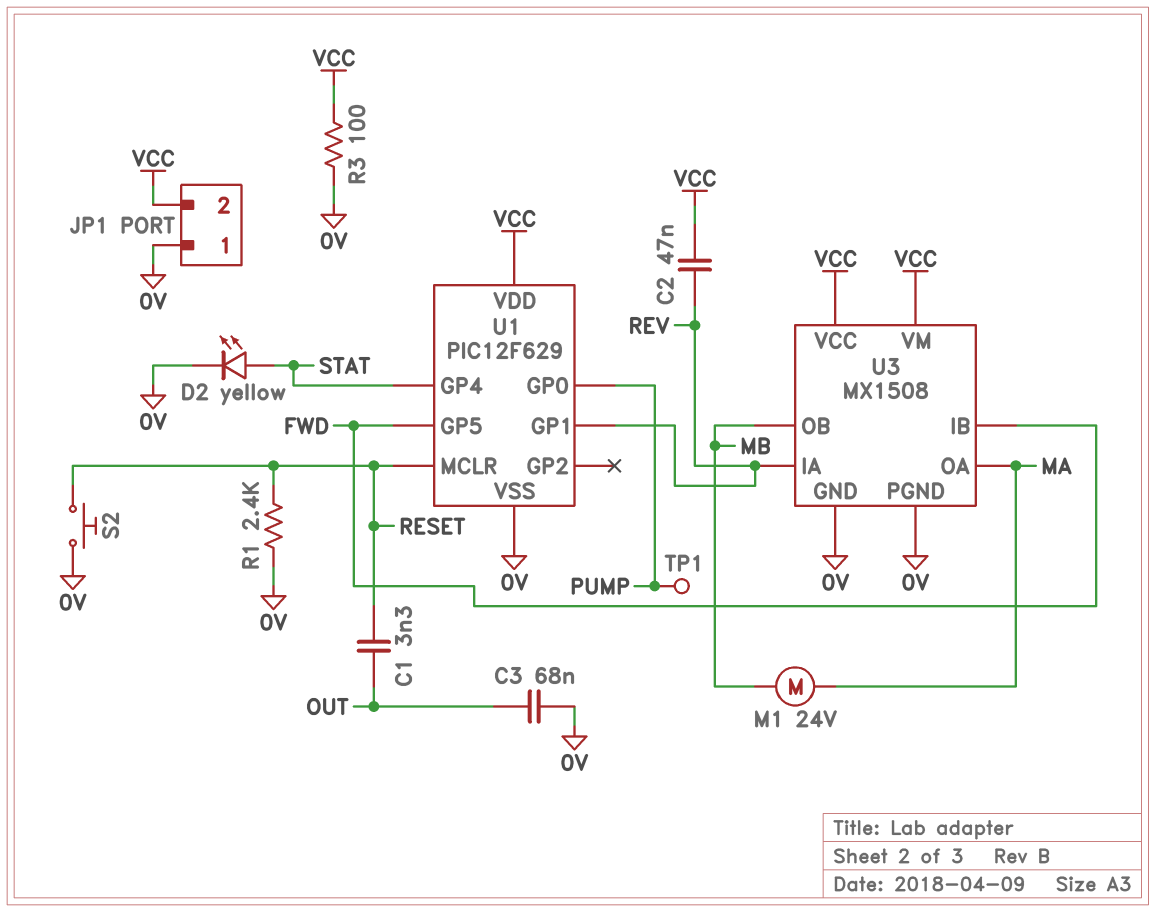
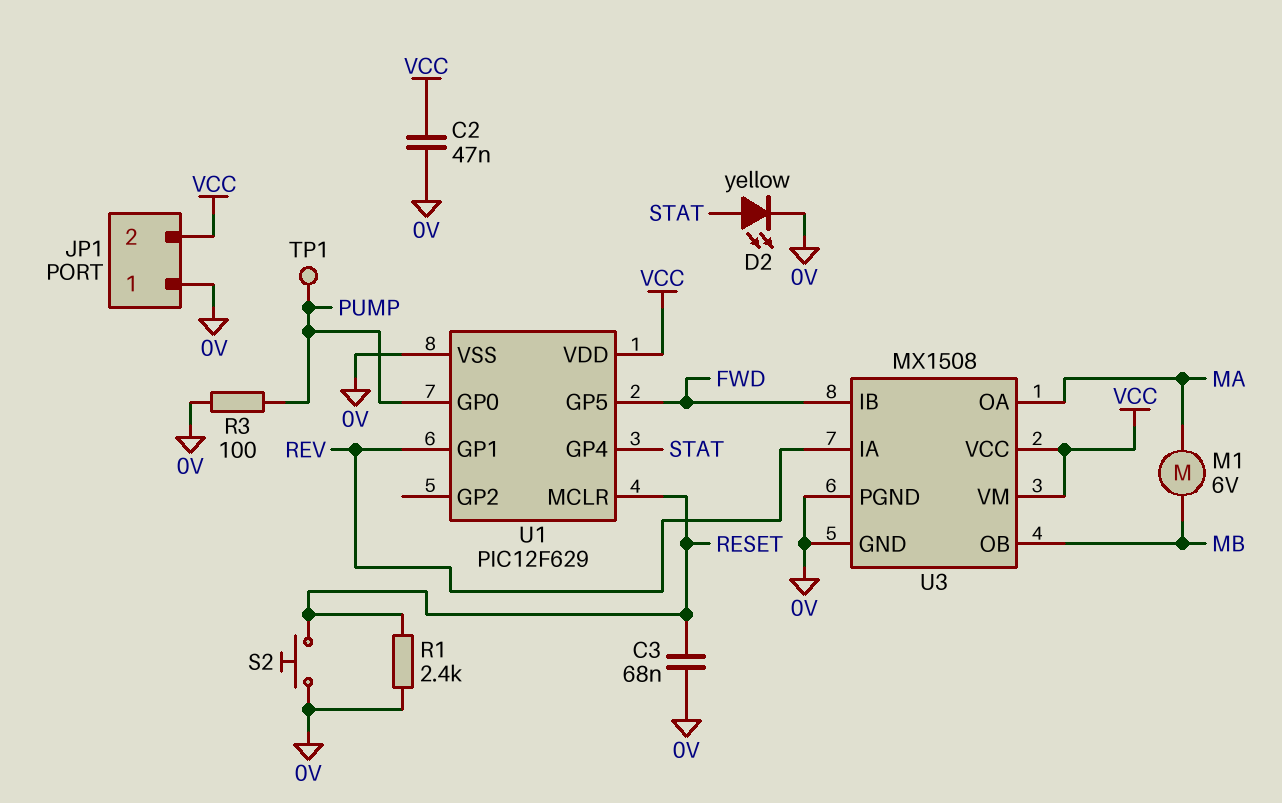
C1: 3.3nF (OUT, RESET) -> none
C2: 47nF (REV, VCC) -> 47nF (0V, VCC)
C3: 68nF (0V, OUT) -> 68nF (0V, RESET)
M1: motor 24V (MA, MB) -> motor 6V (MA, MB)
R3: 100 (0V, VCC) -> 100 (0V, PUMP)

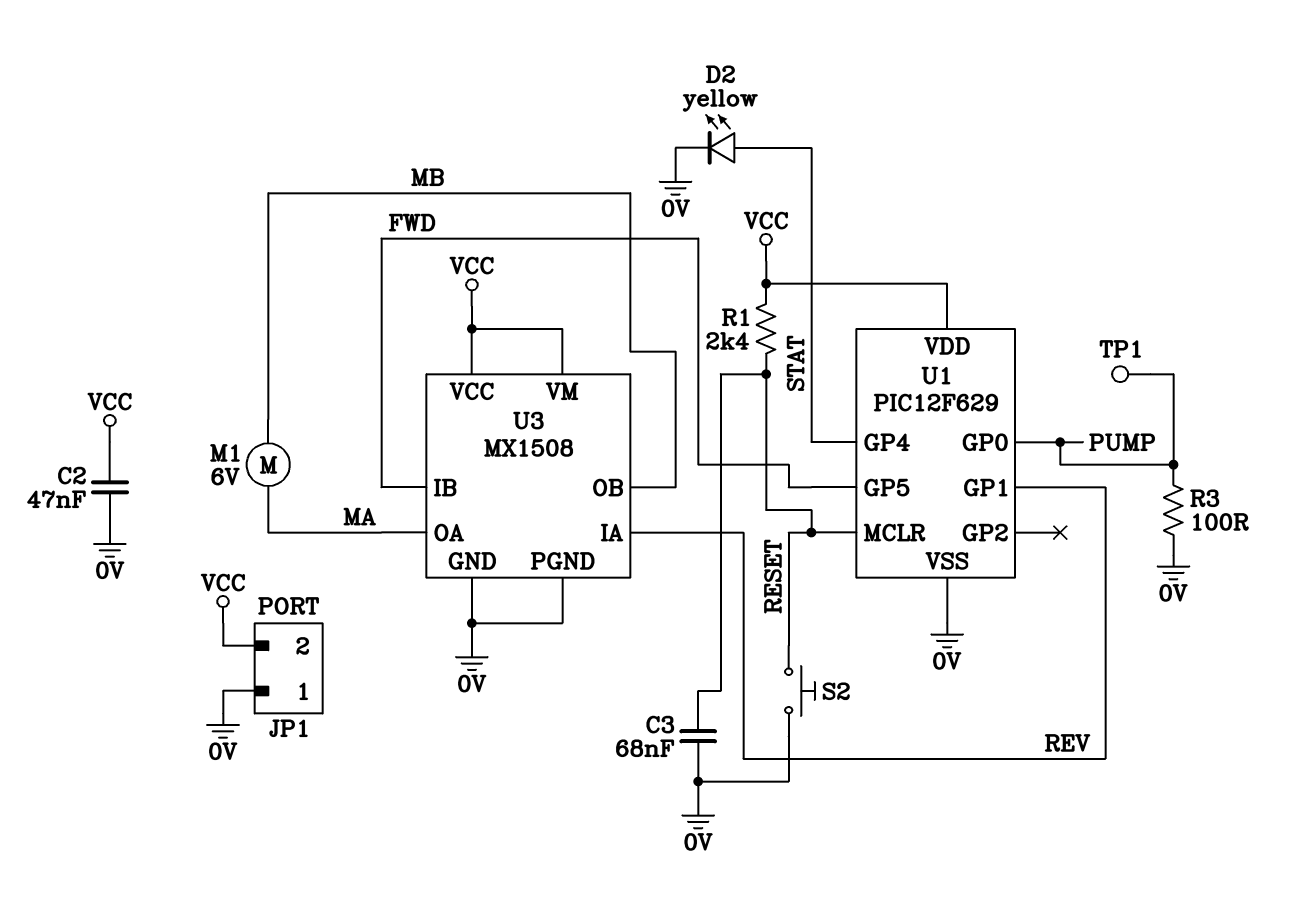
R1: 2.4k (0V, RESET) -> 2.4k (RESET, VCC)

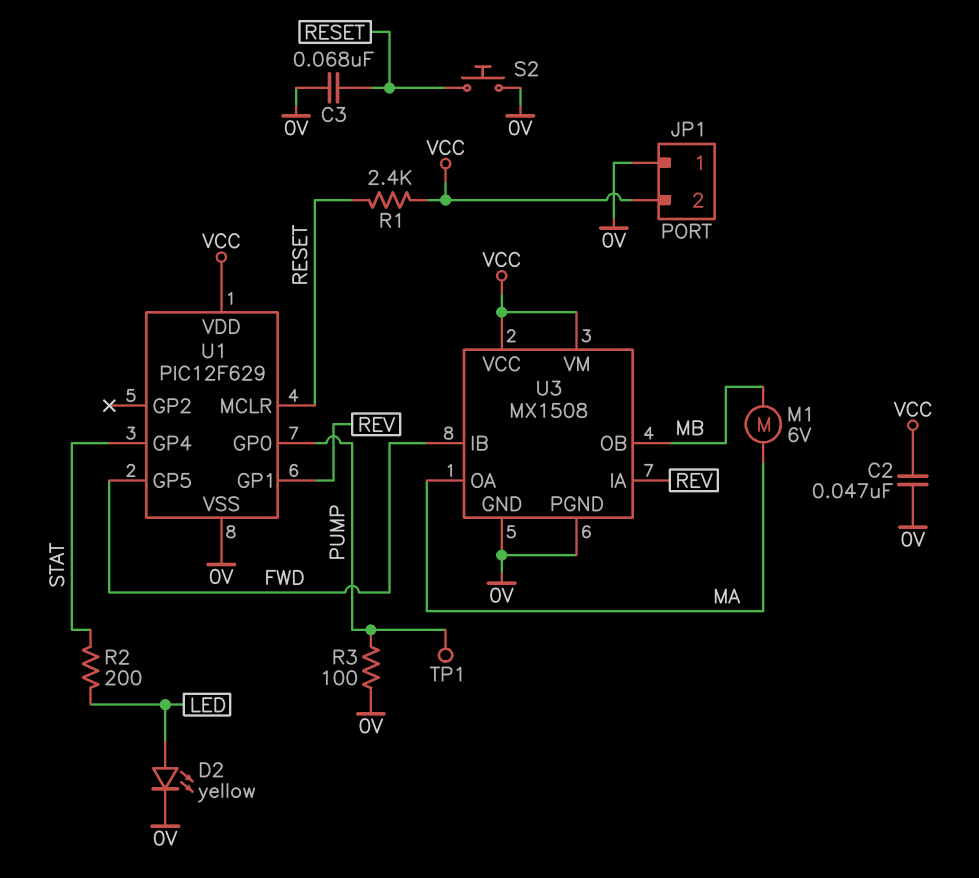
D2: LED yellow (A STAT, K 0V) -> LED yellow (A LED, K 0V)
R2: none -> 200 (LED, STAT)

